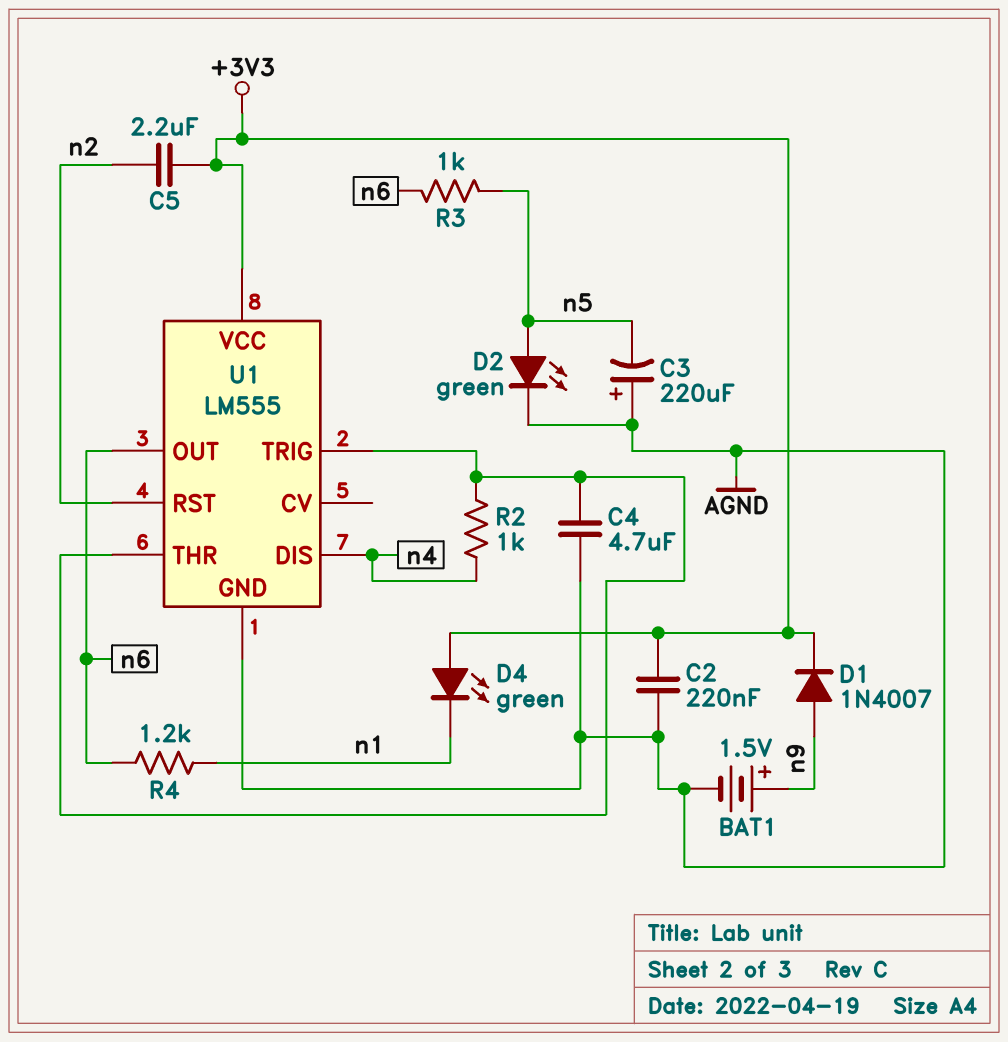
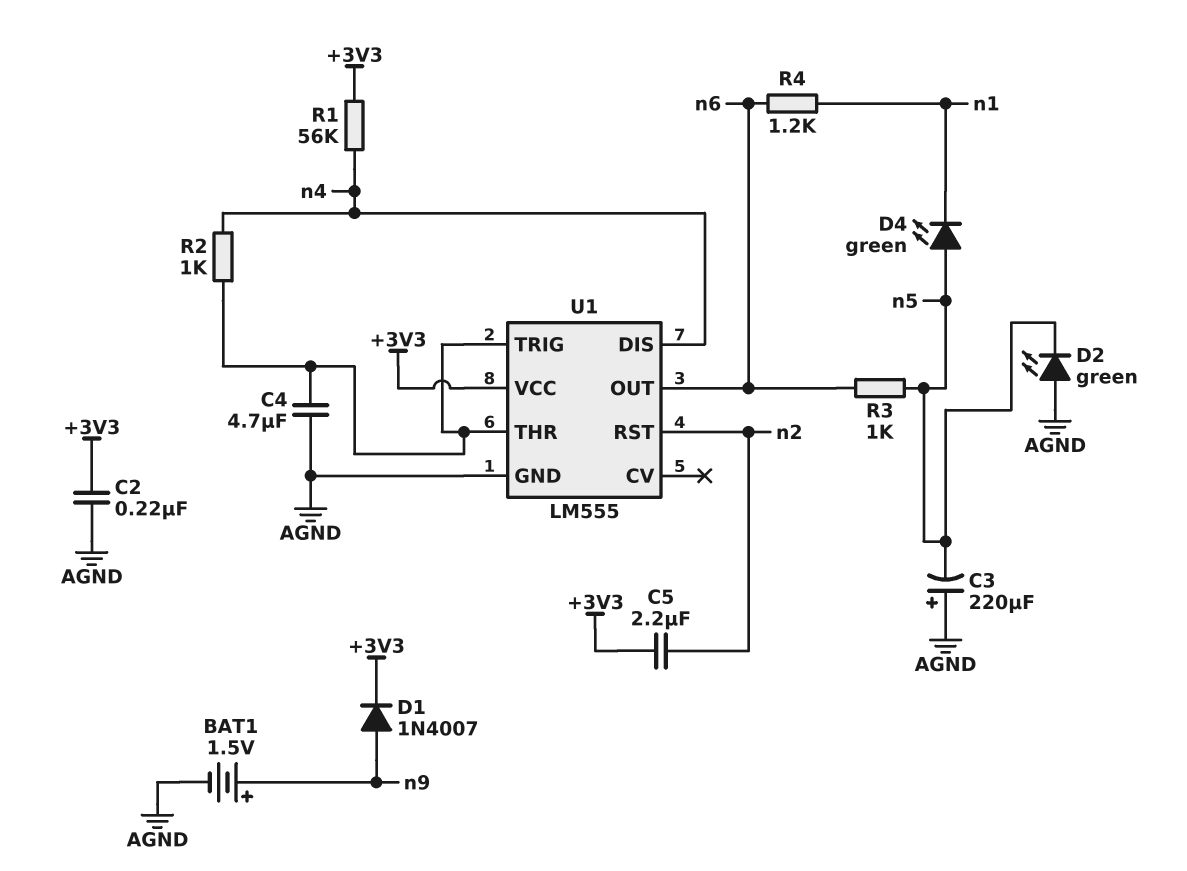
D2: LED green (A n5, K AGND) -> LED green (A AGND, K n5)
D4: LED green (A +3V3, K n1) -> LED green (A n5, K n1)
R1: none -> 56k (+3V3, n4)

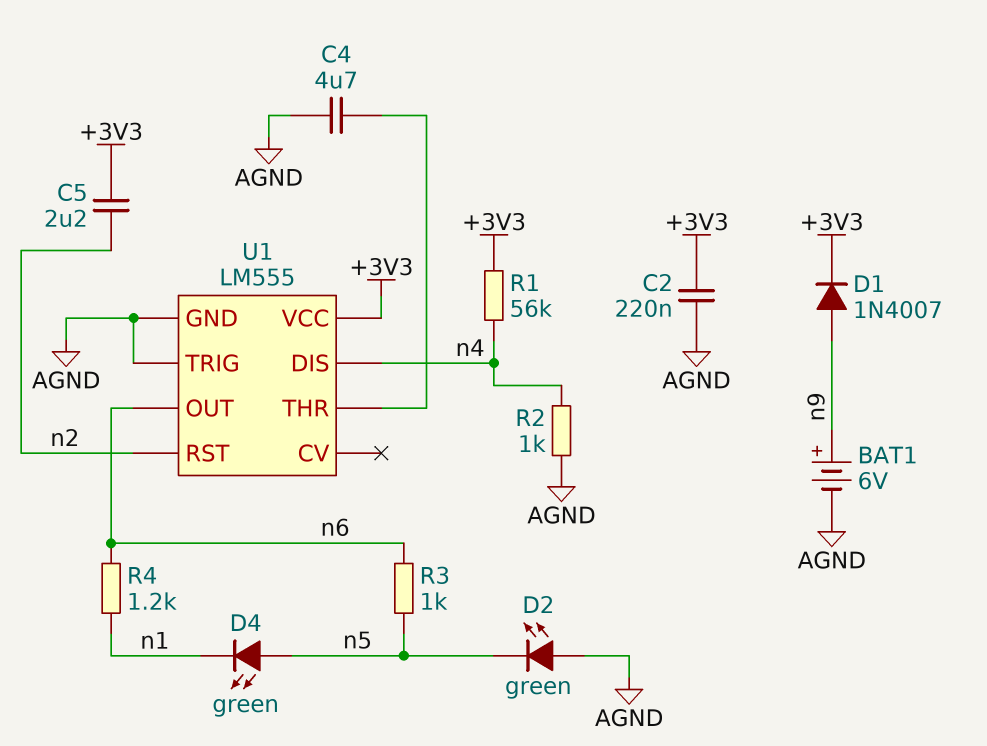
BAT1: 1.5V (plus n9, minus AGND) -> 6V (plus n9, minus AGND)
C3: 220uF (plus AGND, minus n5) -> none
R2: 1k (U1/THR, n4) -> 1k (AGND, n4)
U1 pin TRIG: U1/THR -> AGND

